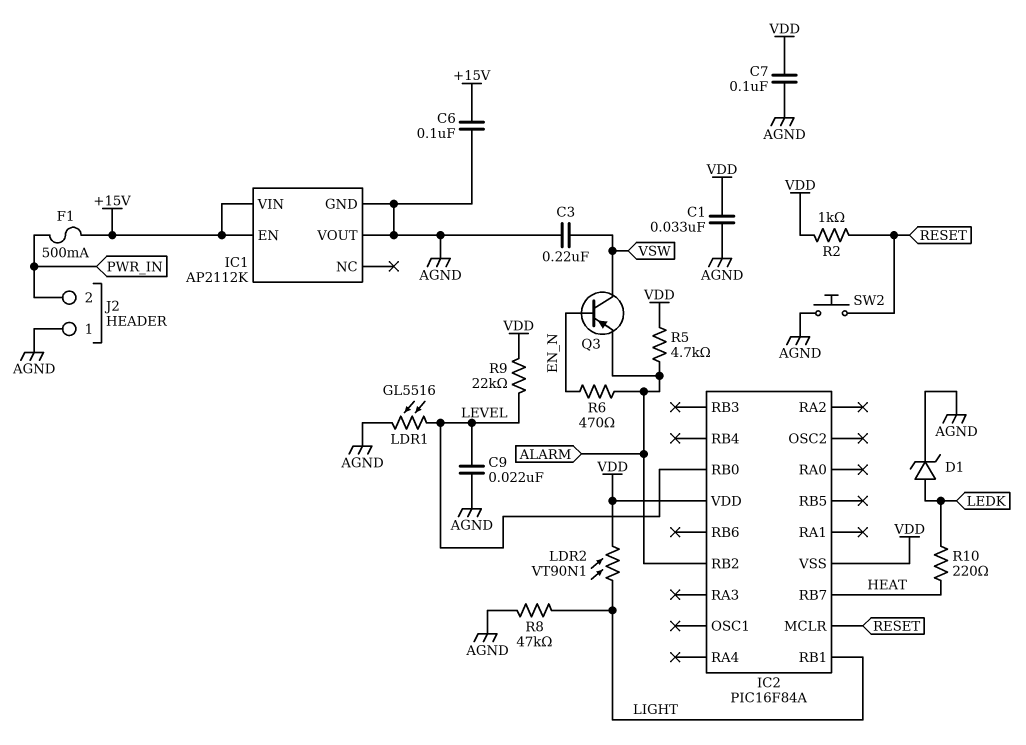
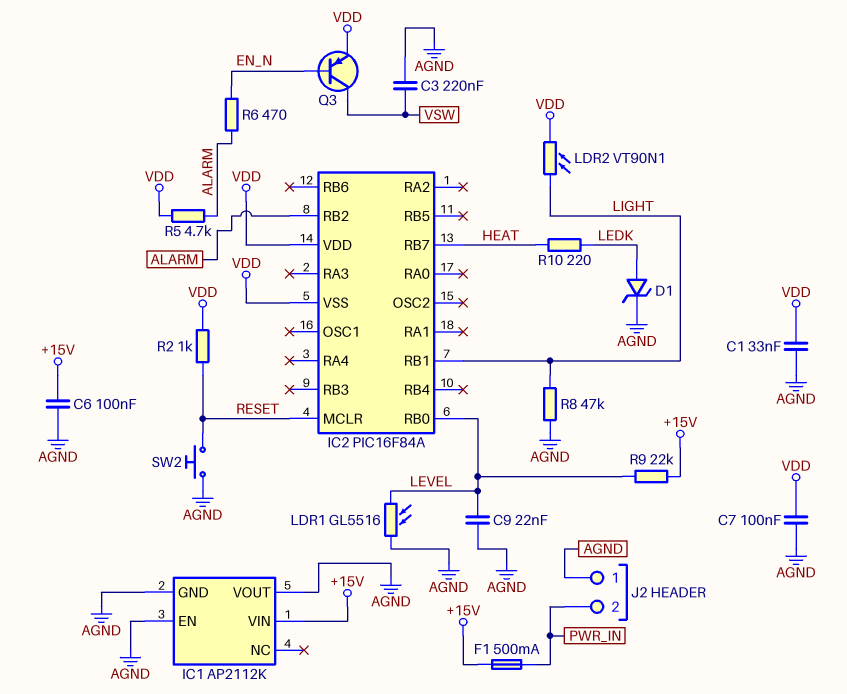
IC1 pin EN: +15V -> AGND
Q3: PNP (B EN_N, C VSW, E ALARM) -> PNP (B EN_N, C VSW, E VDD)
R9: 22k (LEVEL, VDD) -> 22k (+15V, LEVEL)

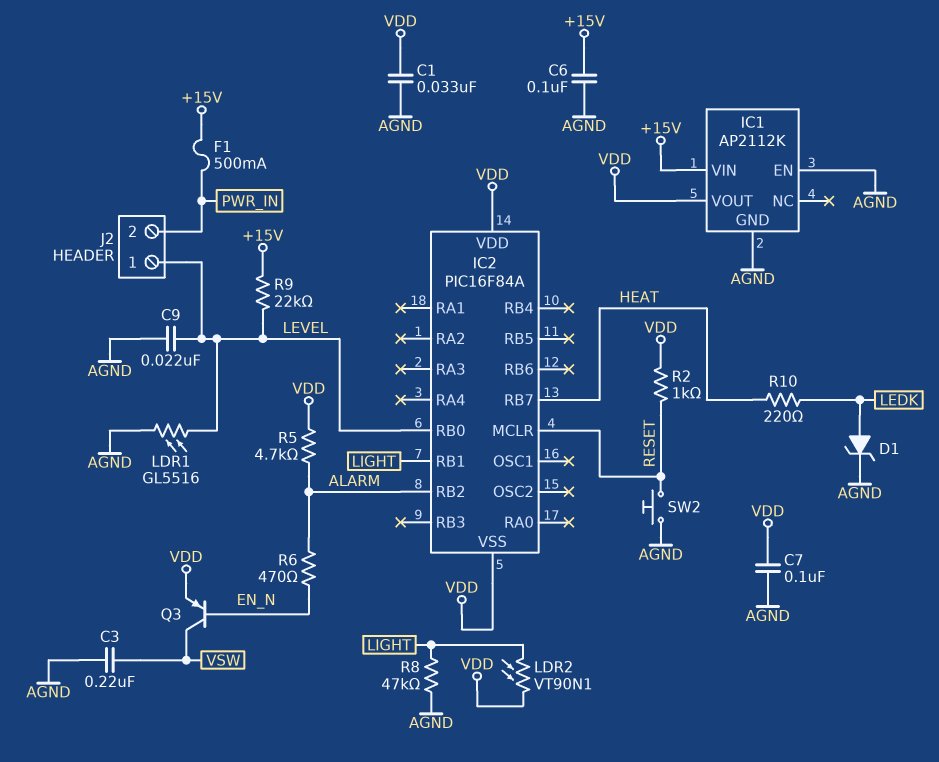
IC1 pin VOUT: AGND -> VDD
J2 pin 1: AGND -> LEVEL

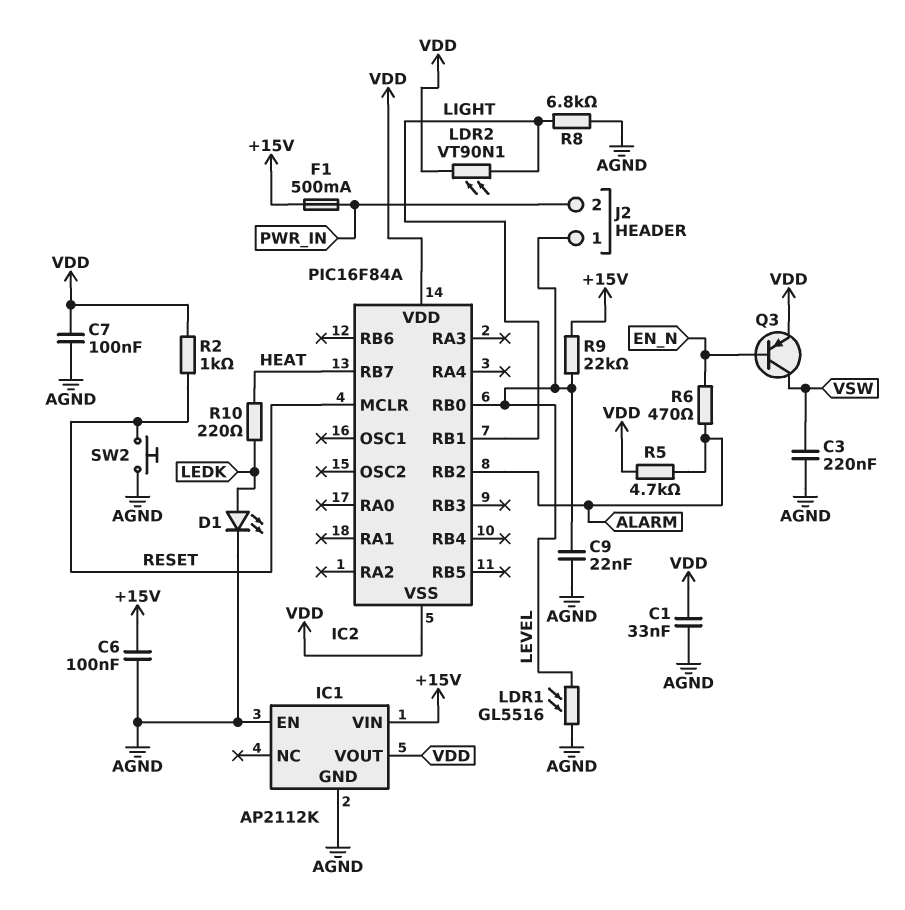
D1: zener (A LEDK, K AGND) -> LED (A LEDK, K AGND)
R8: 47k (AGND, LIGHT) -> 6.8k (AGND, LIGHT)

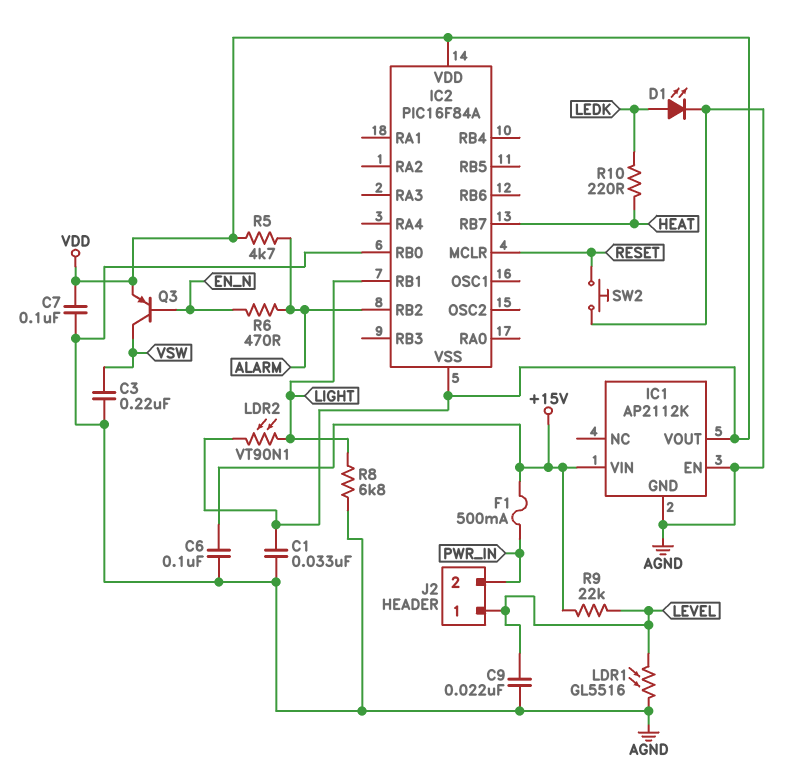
IC2 pin RB0: LEVEL -> AGND
R2: 1k (RESET, VDD) -> none

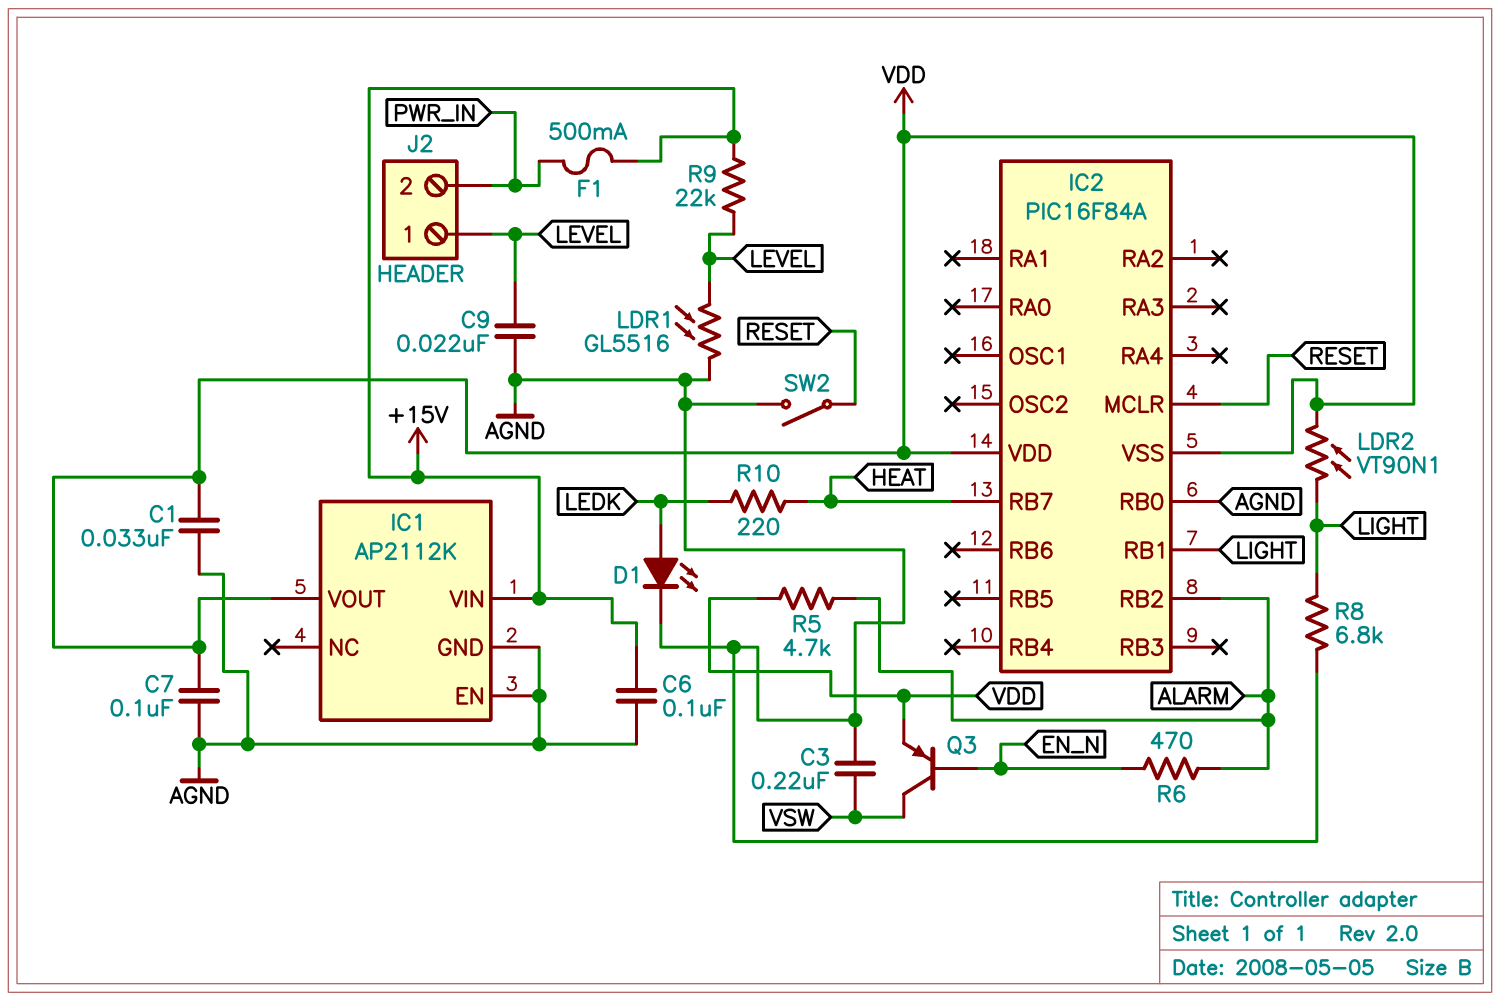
SW2: button (AGND, RESET) -> switch (AGND, RESET)

